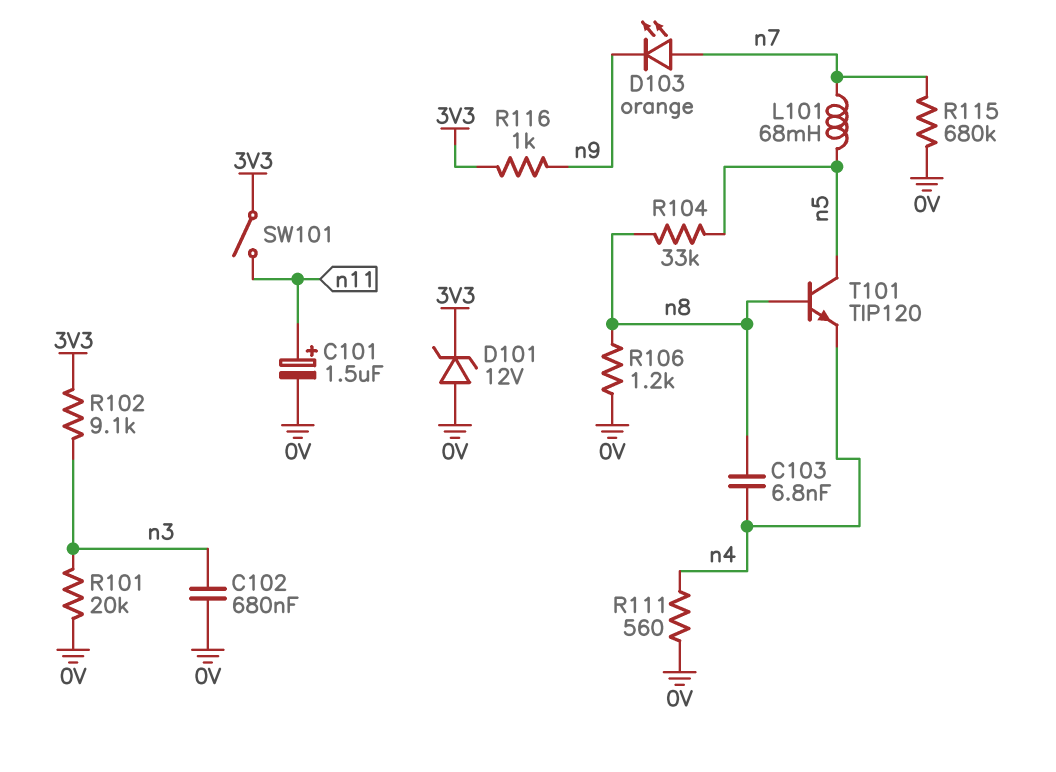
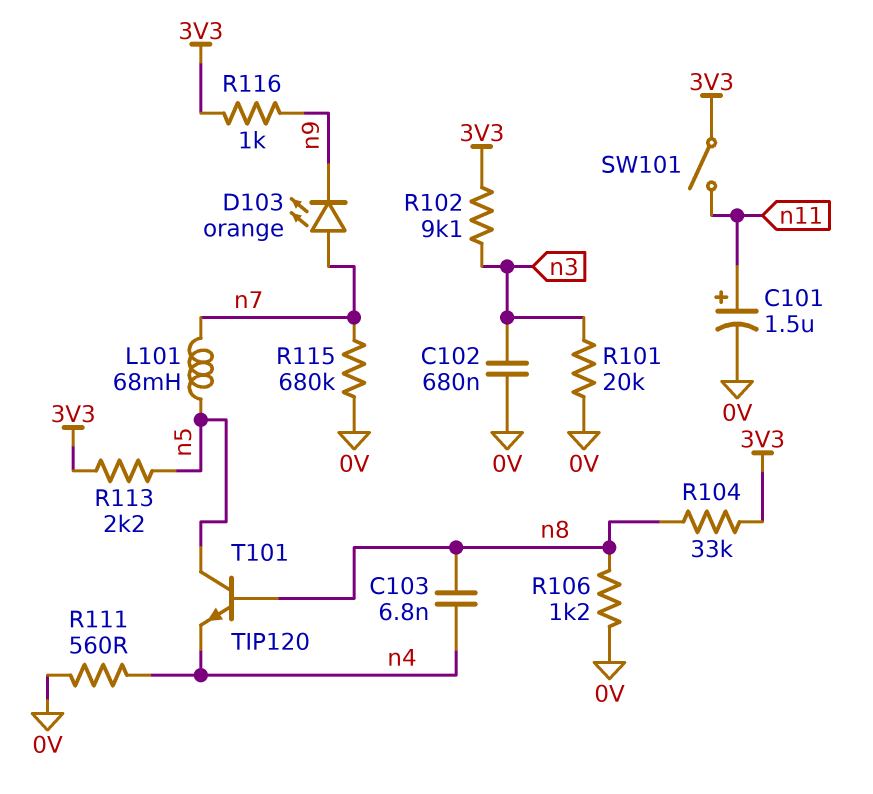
D101: zener 12V (A 0V, K 3V3) -> none
R104: 33k (n5, n8) -> 33k (3V3, n8)
R113: none -> 2.2k (3V3, n5)

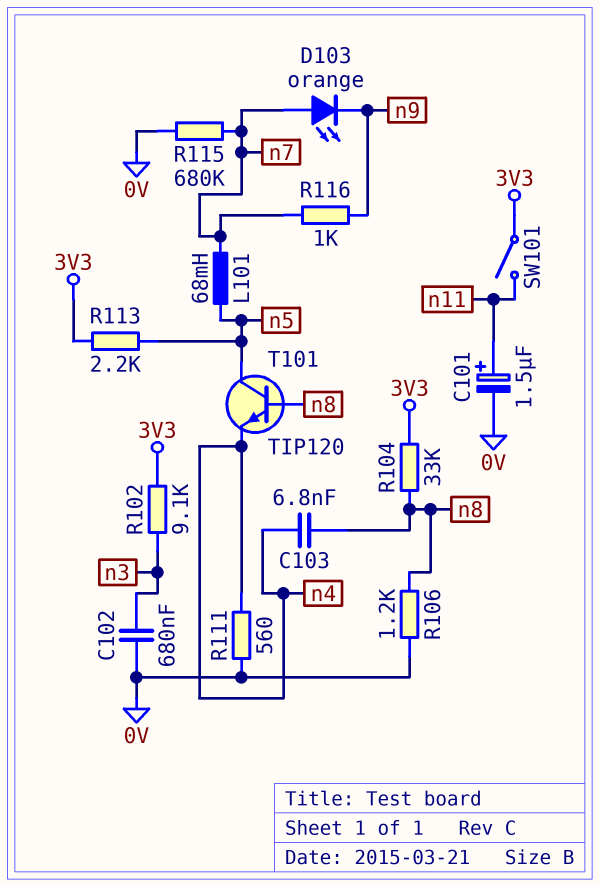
R101: 20k (0V, n3) -> none
R116: 1k (3V3, n9) -> 1k (n7, n9)

